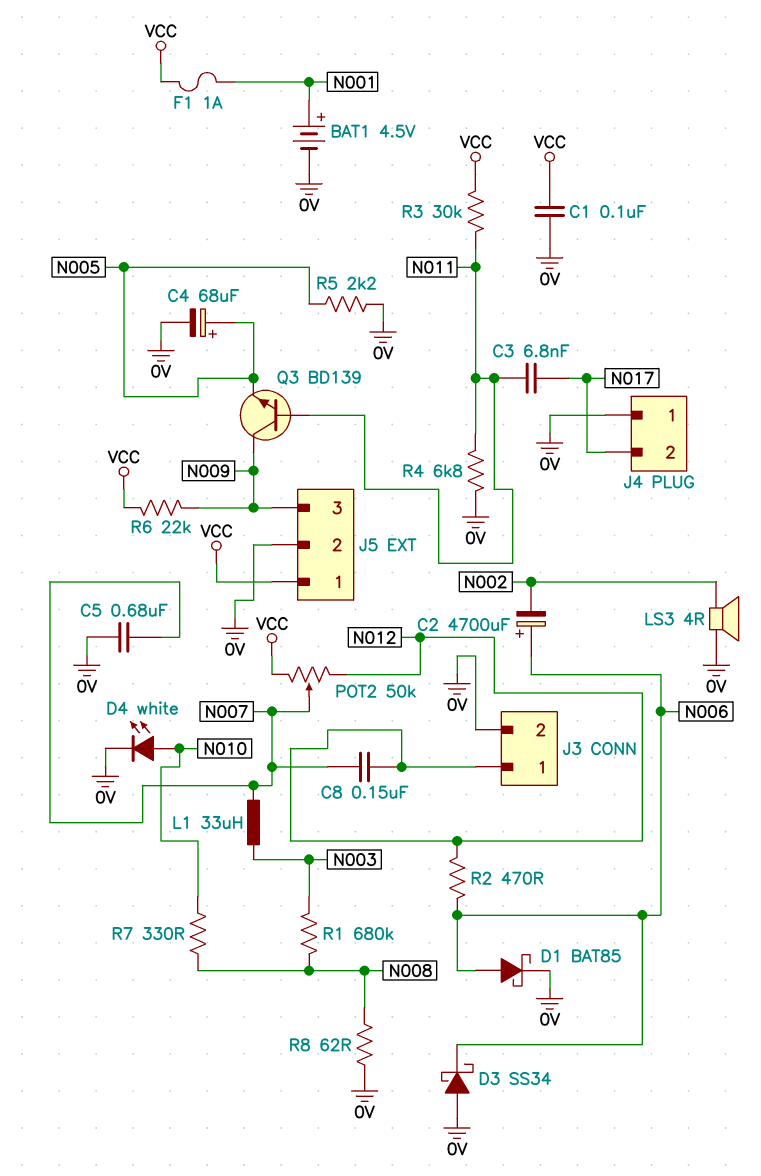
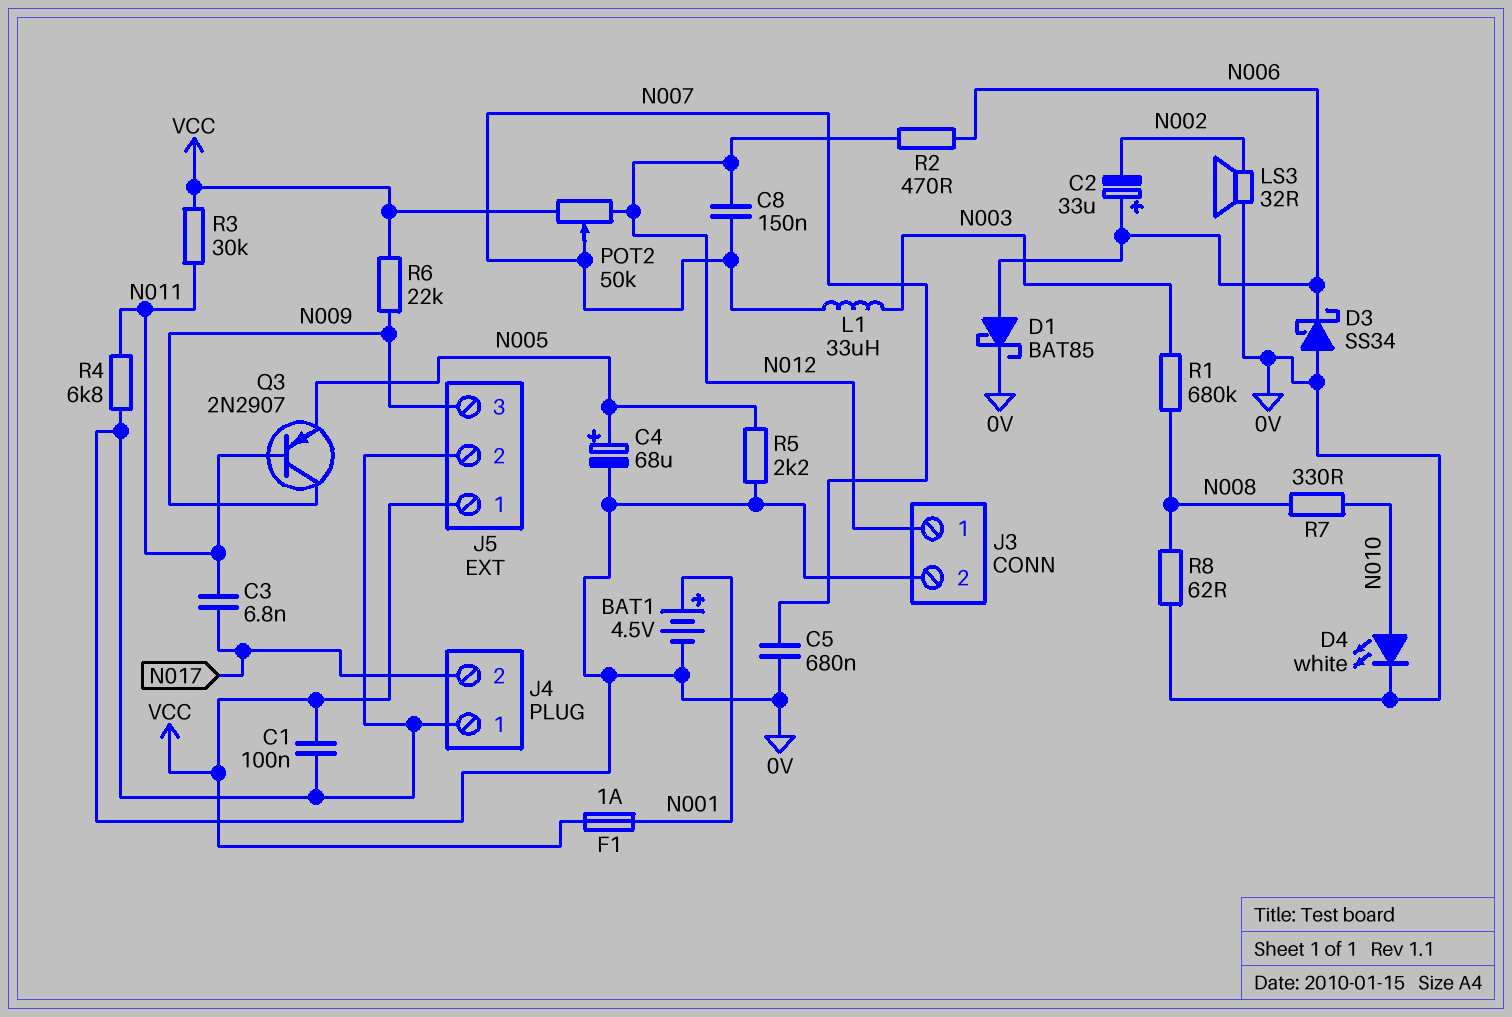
C2: 4700uF (plus N006, minus N002) -> 33uF (plus N006, minus N002)
LS3: speaker 4R (0V, N002) -> speaker 32R (0V, N002)
Q3: NPN BD139 (B N011, C N009, E N005) -> PNP 2N2907 (B N011, C N009, E N005)

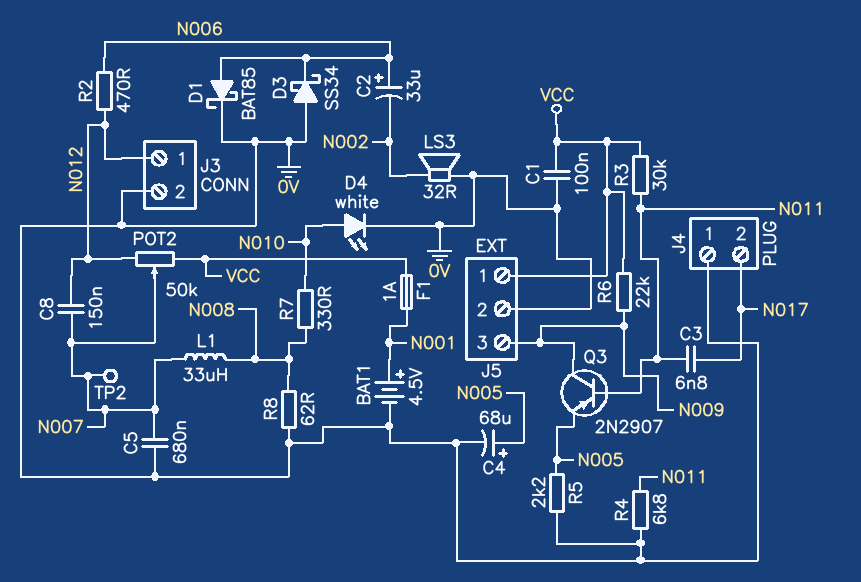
L1: 33uH (N003, N007) -> 33uH (N007, N008)
R1: 680k (N003, N008) -> none
TP2: none -> test point (N007)

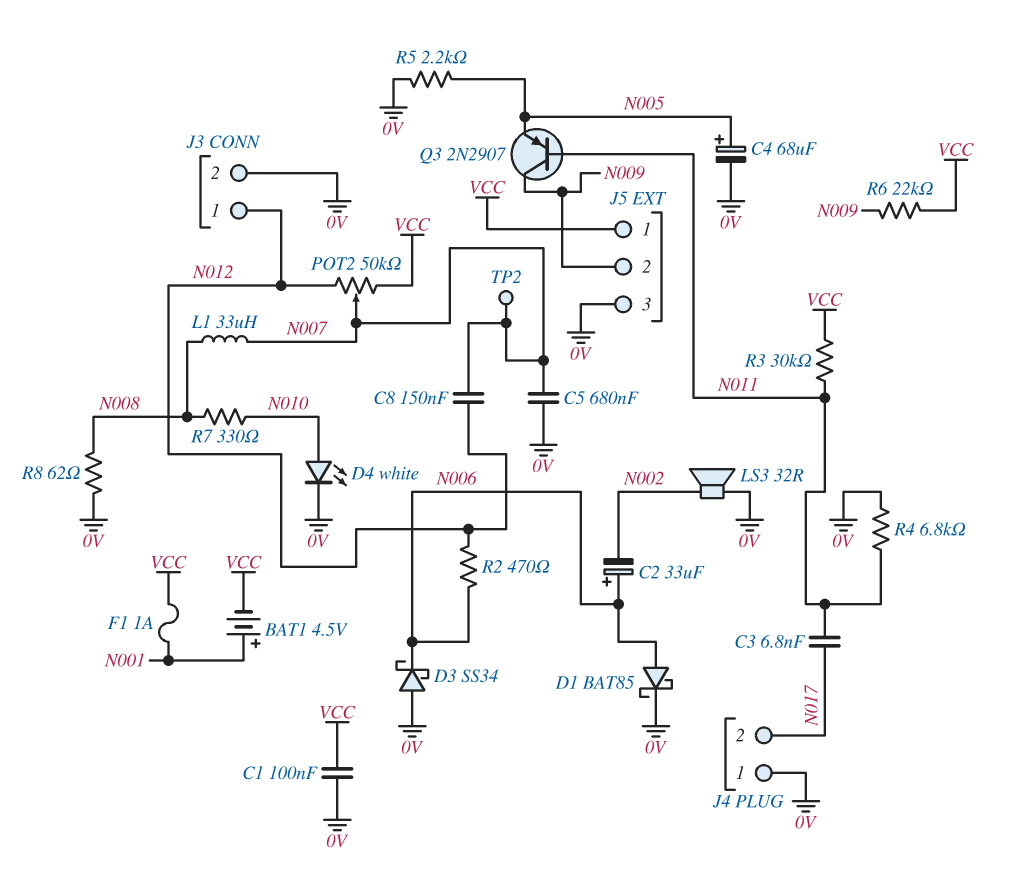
BAT1: 4.5V (plus N001, minus 0V) -> 4.5V (plus N001, minus VCC)
J5 pin 2: 0V -> N009
J5 pin 3: N009 -> 0V

